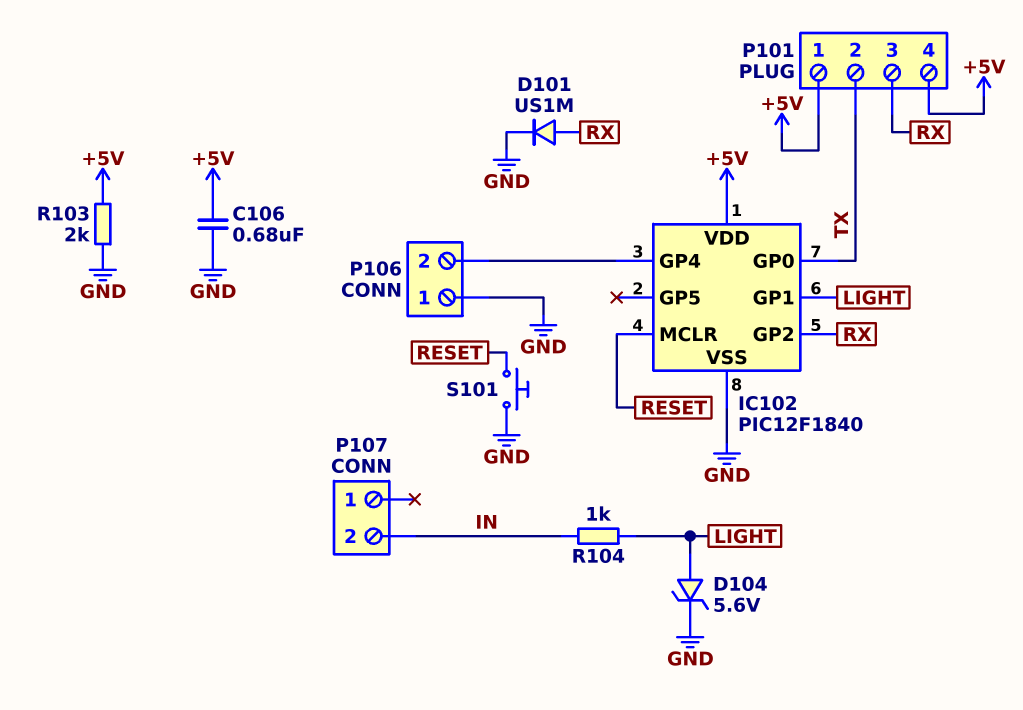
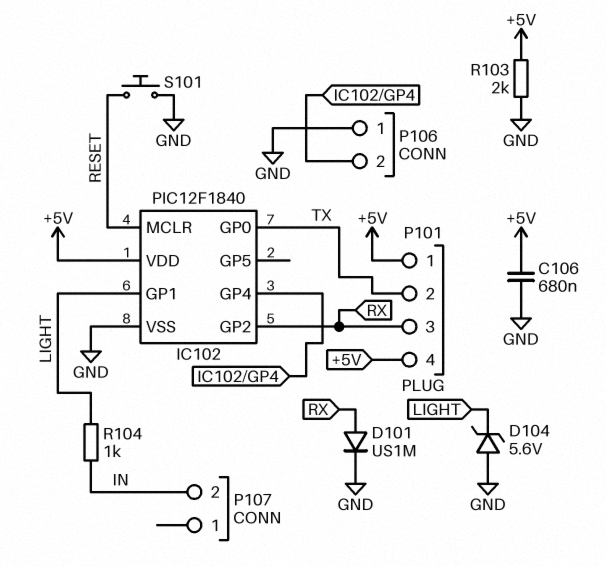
D104: zener 5.6V (A LIGHT, K GND) -> zener 5.6V (A GND, K LIGHT)

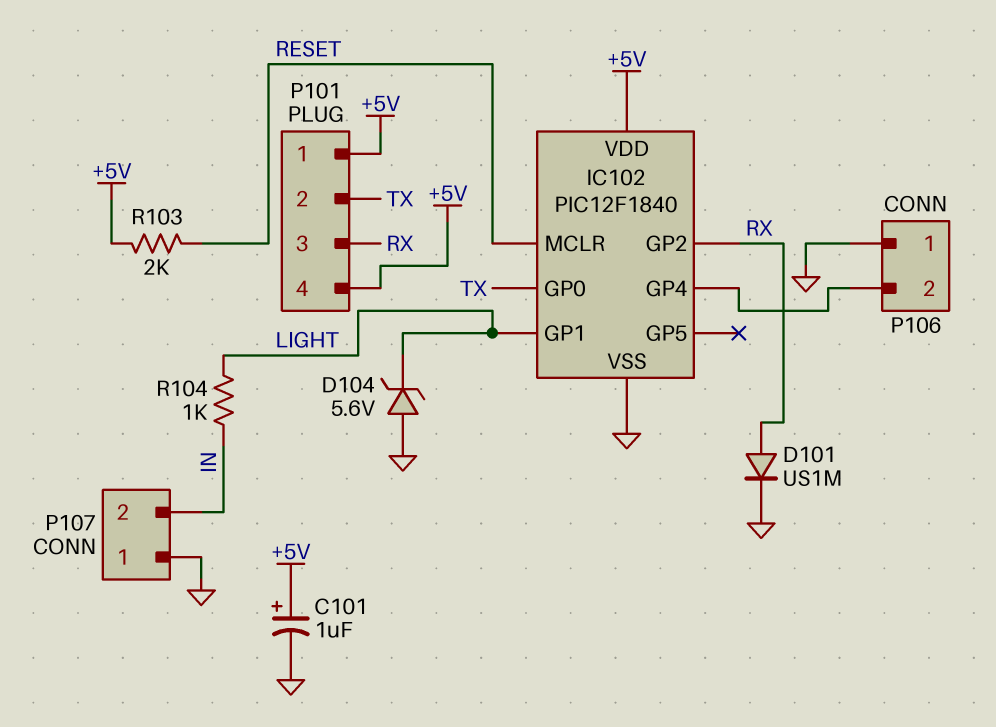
C101: none -> 1uF (plus +5V, minus GND)
C106: 680nF (+5V, GND) -> none
P107 pin 1: none -> GND
R103: 2k (+5V, GND) -> 2k (+5V, RESET)
S101: button (GND, RESET) -> none

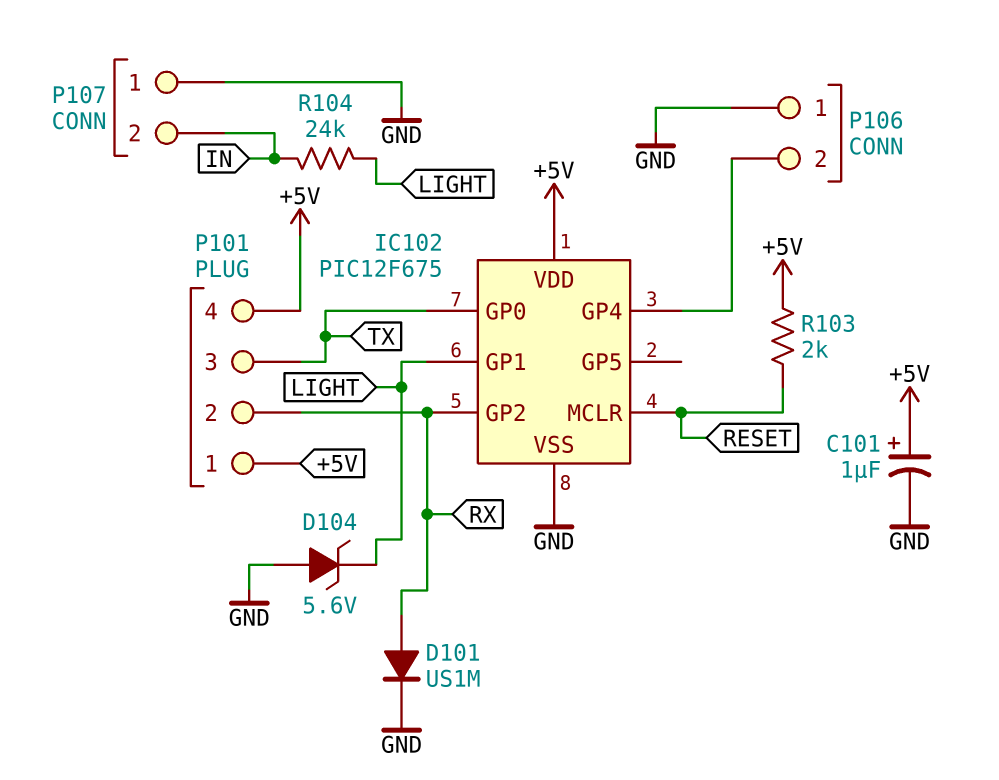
IC102: PIC12F1840 -> PIC12F675
P101 pin 2: TX -> RX
P101 pin 3: RX -> TX
R104: 1k (IN, LIGHT) -> 24k (IN, LIGHT)

